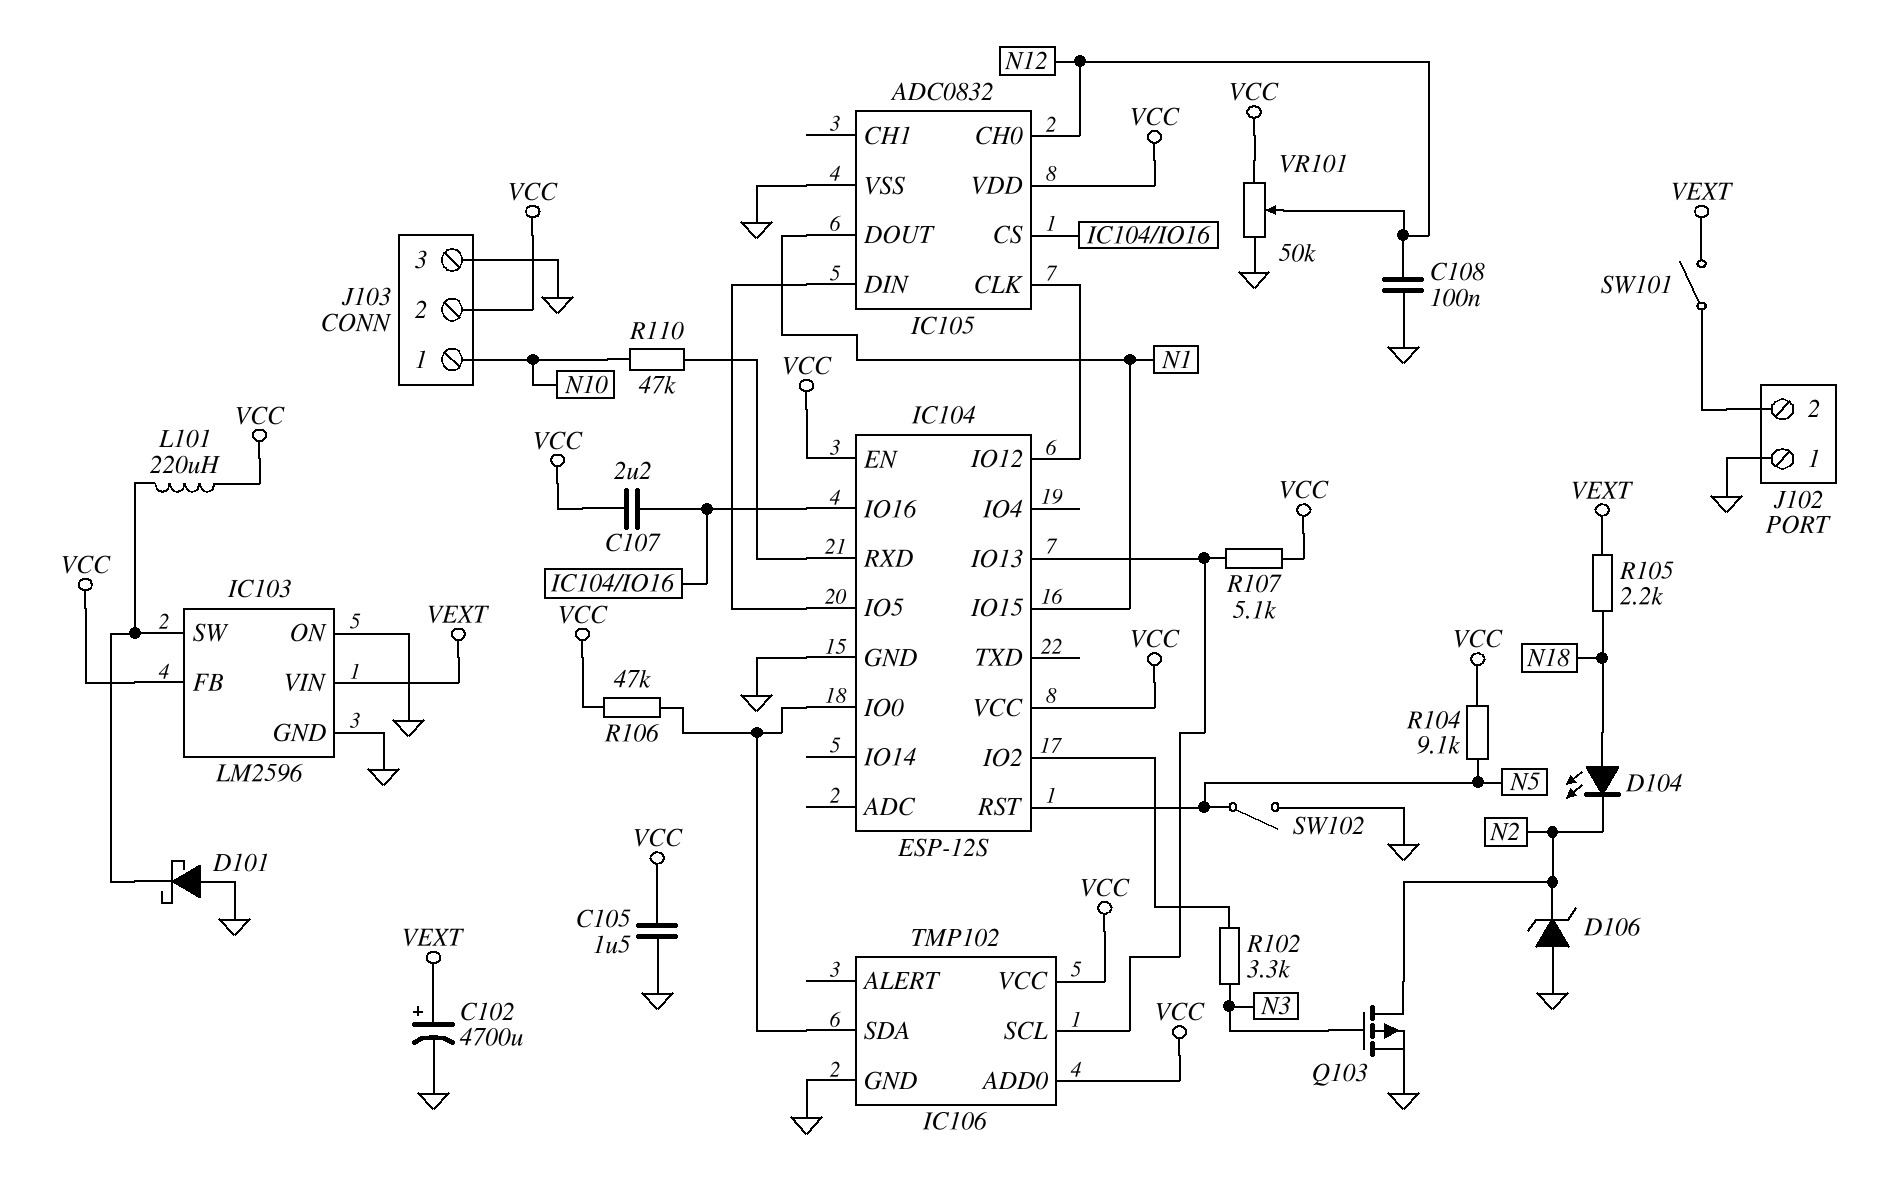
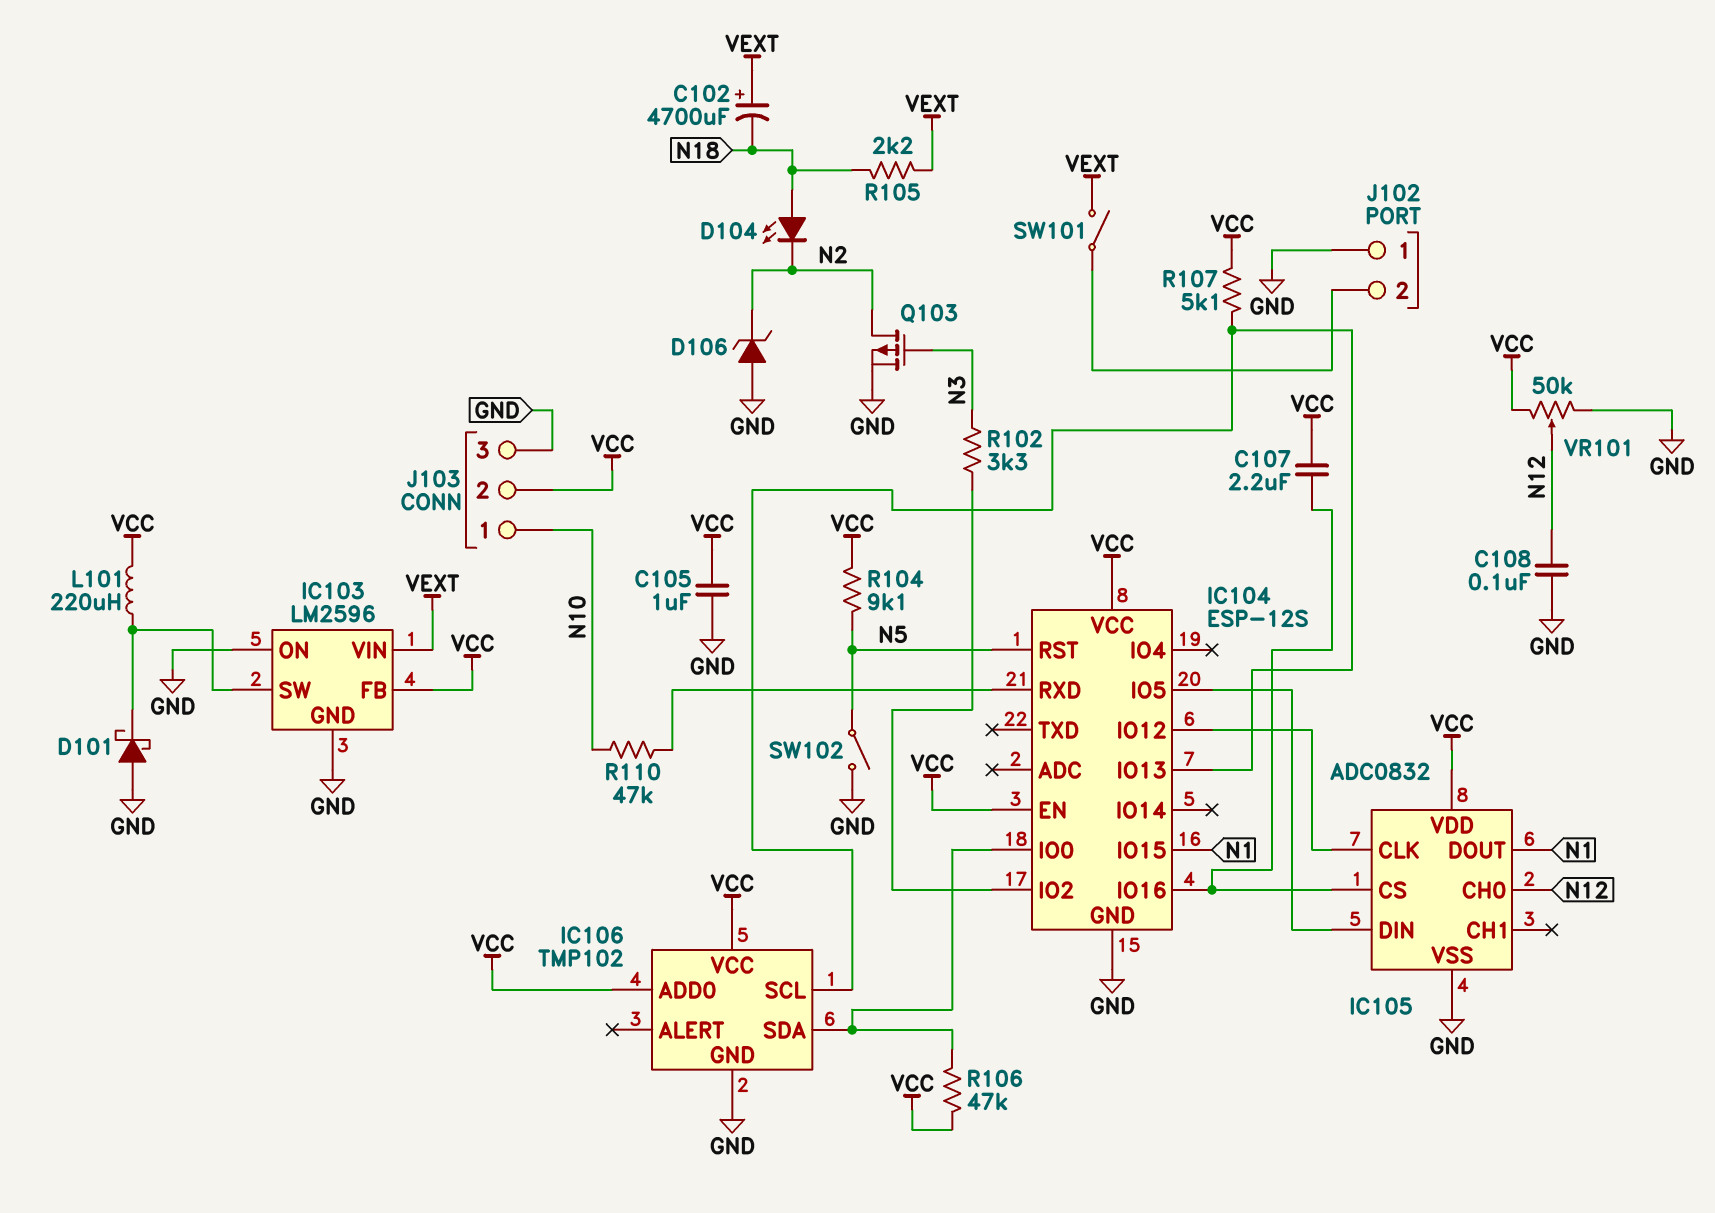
C102: 4700uF (plus VEXT, minus GND) -> 4700uF (plus VEXT, minus N18)
C105: 1.5uF (GND, VCC) -> 1uF (GND, VCC)

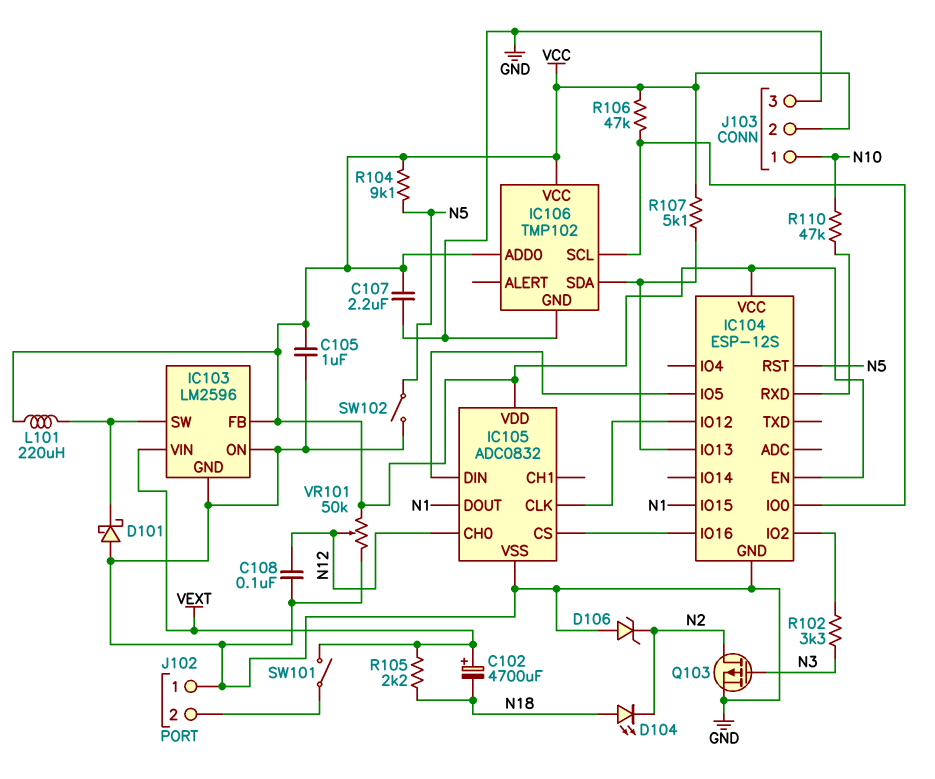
C107: 2.2uF (IC104/IO16, VCC) -> 2.2uF (GND, VCC)
IC106 pin SCL: IC104/IO13 -> IC104/IO0
IC106 pin SDA: IC104/IO0 -> IC104/IO13

